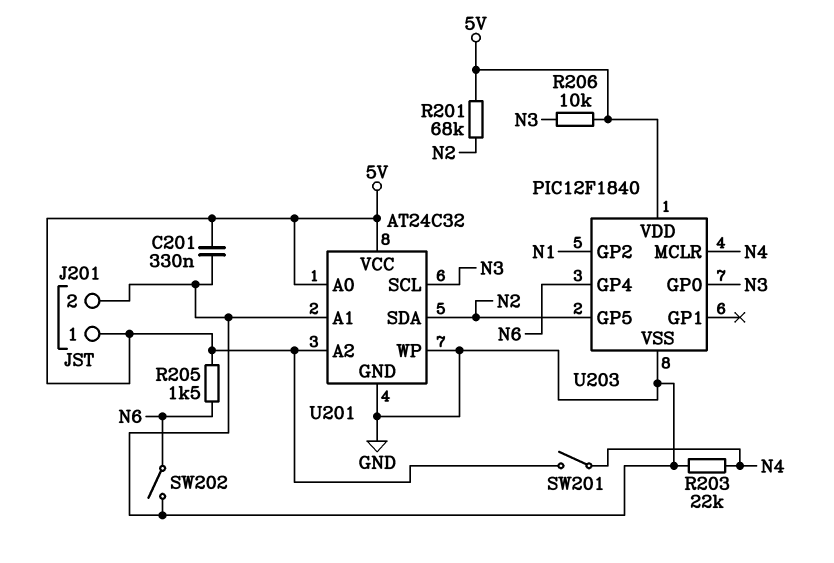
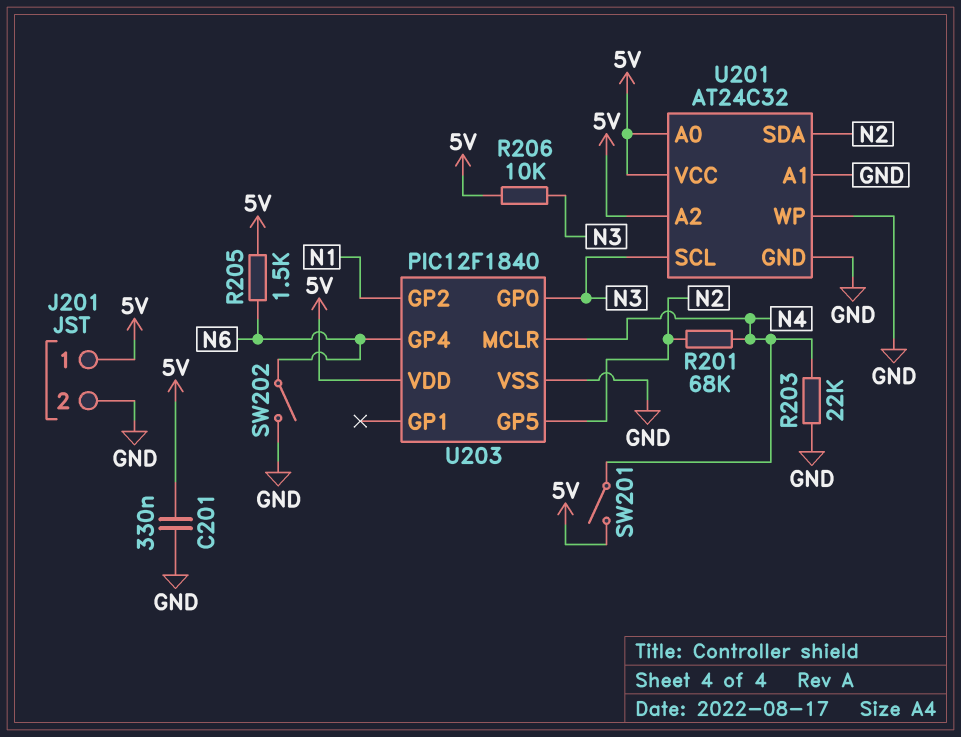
R201: 68k (5V, N2) -> 68k (N2, N4)

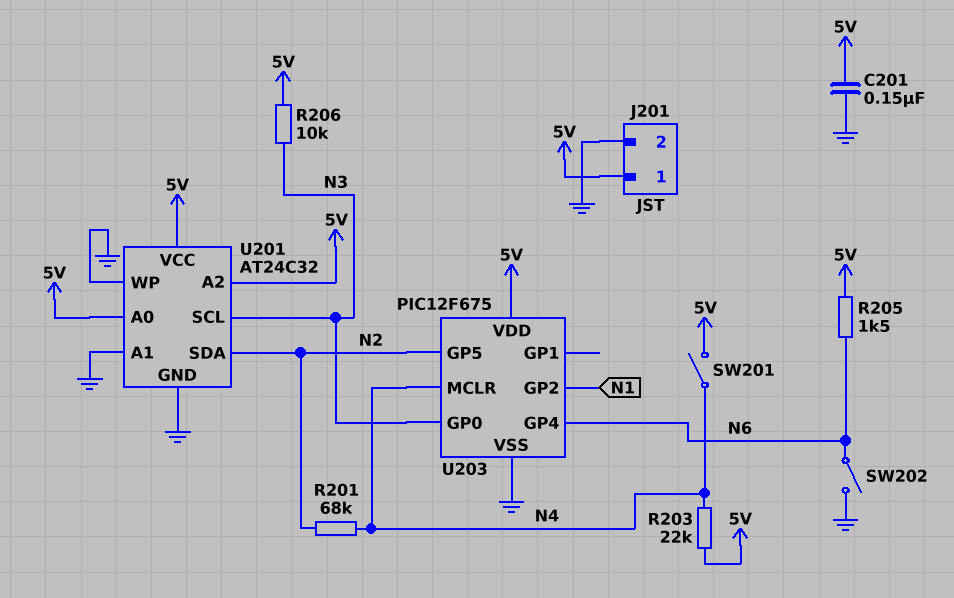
C201: 330nF (5V, GND) -> 150nF (5V, GND)
R203: 22k (GND, N4) -> 22k (5V, N4)
U203: PIC12F1840 -> PIC12F675

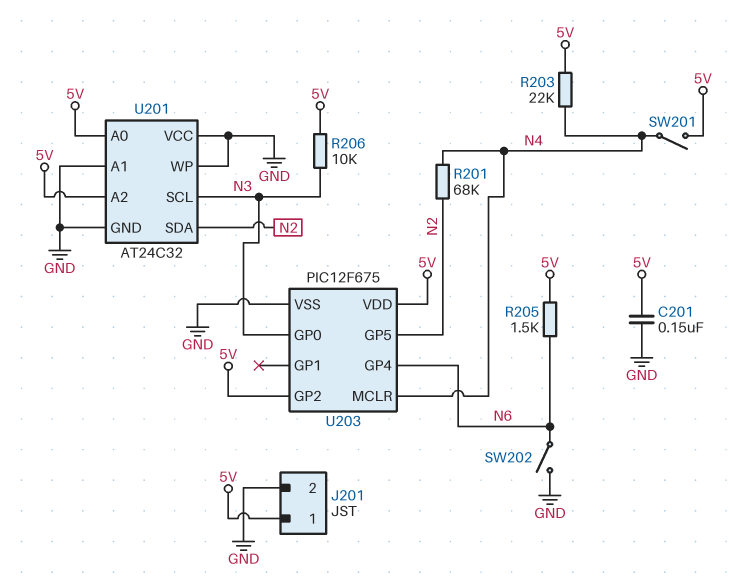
U201 pin VCC: 5V -> GND
U203 pin GP2: N1 -> 5V

